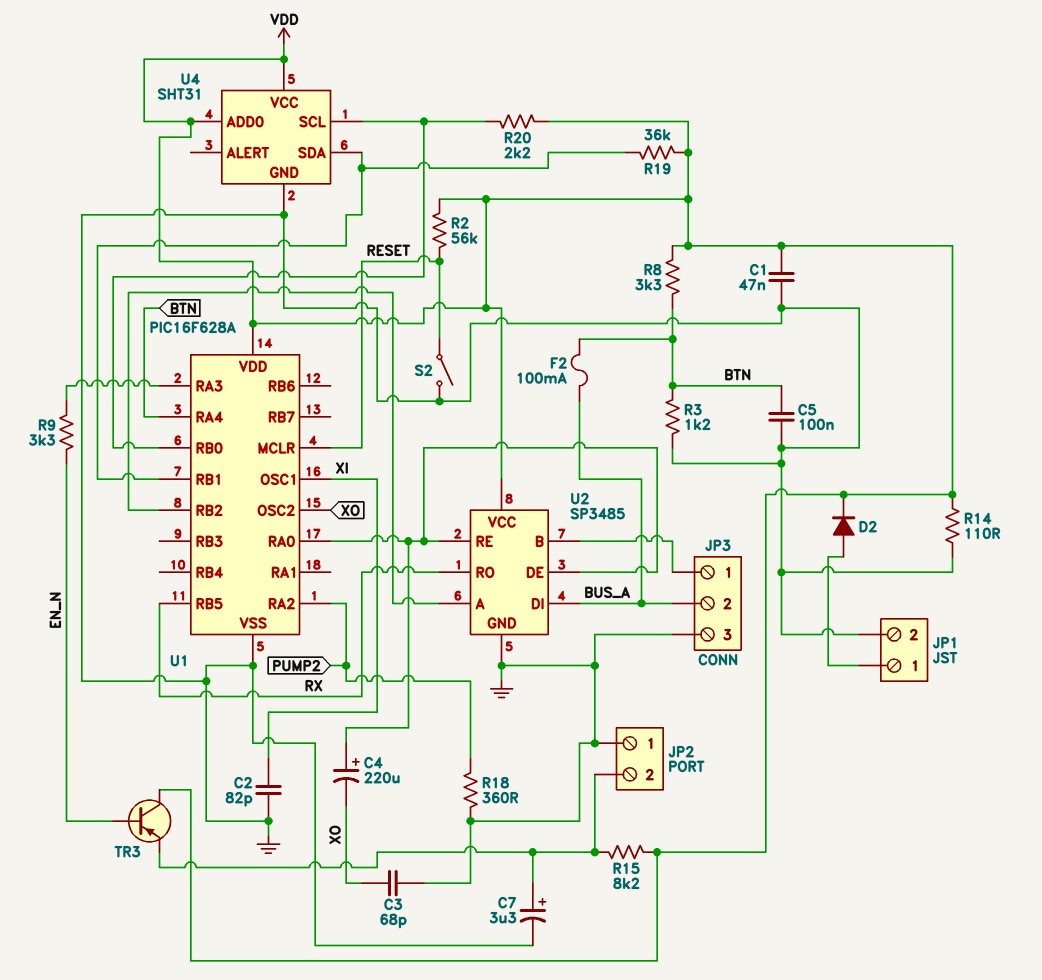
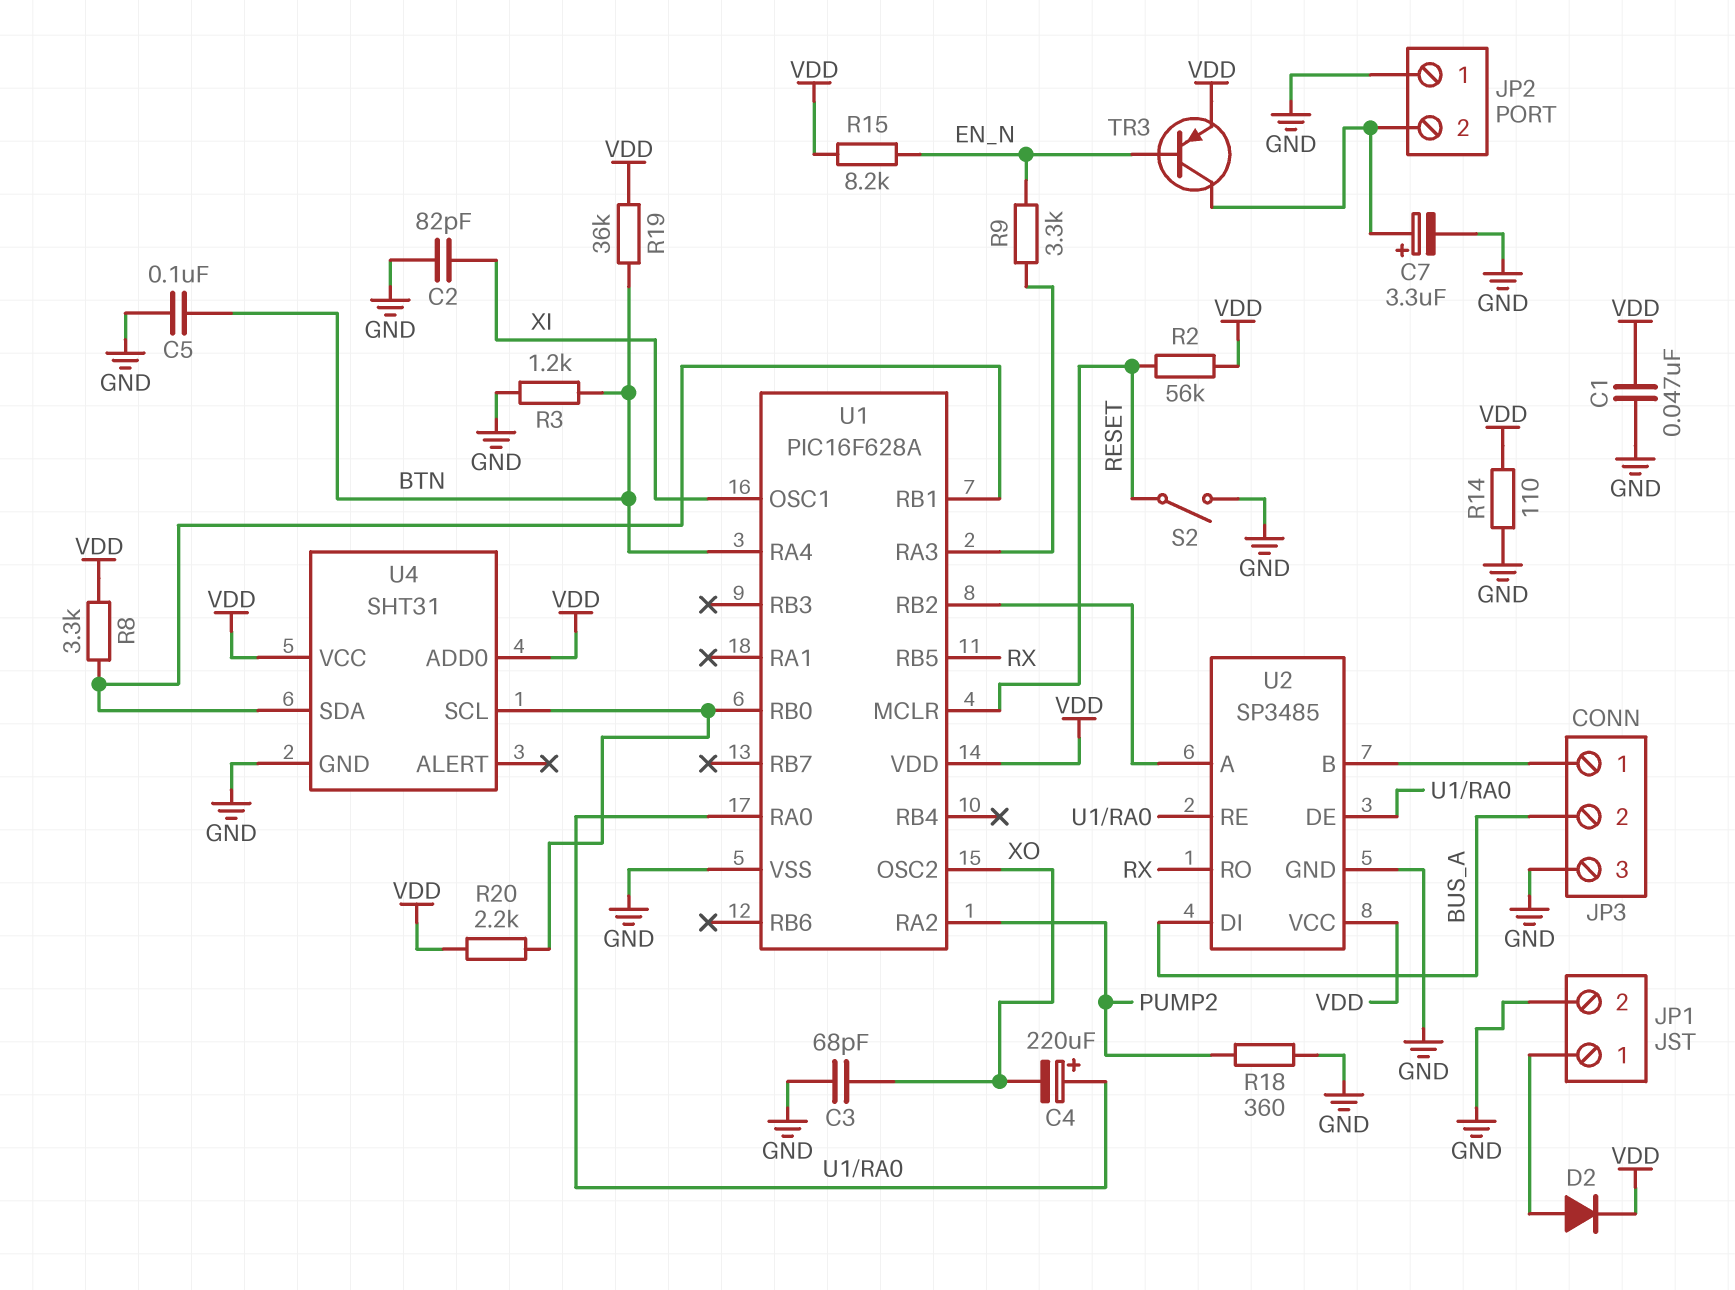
F2: 100mA (BTN, BUS_A) -> none
R8: 3.3k (BTN, VDD) -> 3.3k (U1/RB1, VDD)
R15: 8.2k (JP2/2, VDD) -> 8.2k (EN_N, VDD)
R19: 36k (U1/RB1, VDD) -> 36k (BTN, VDD)
TR3: PNP (B EN_N, C VDD, E JP2/2) -> PNP (B EN_N, C JP2/2, E VDD)

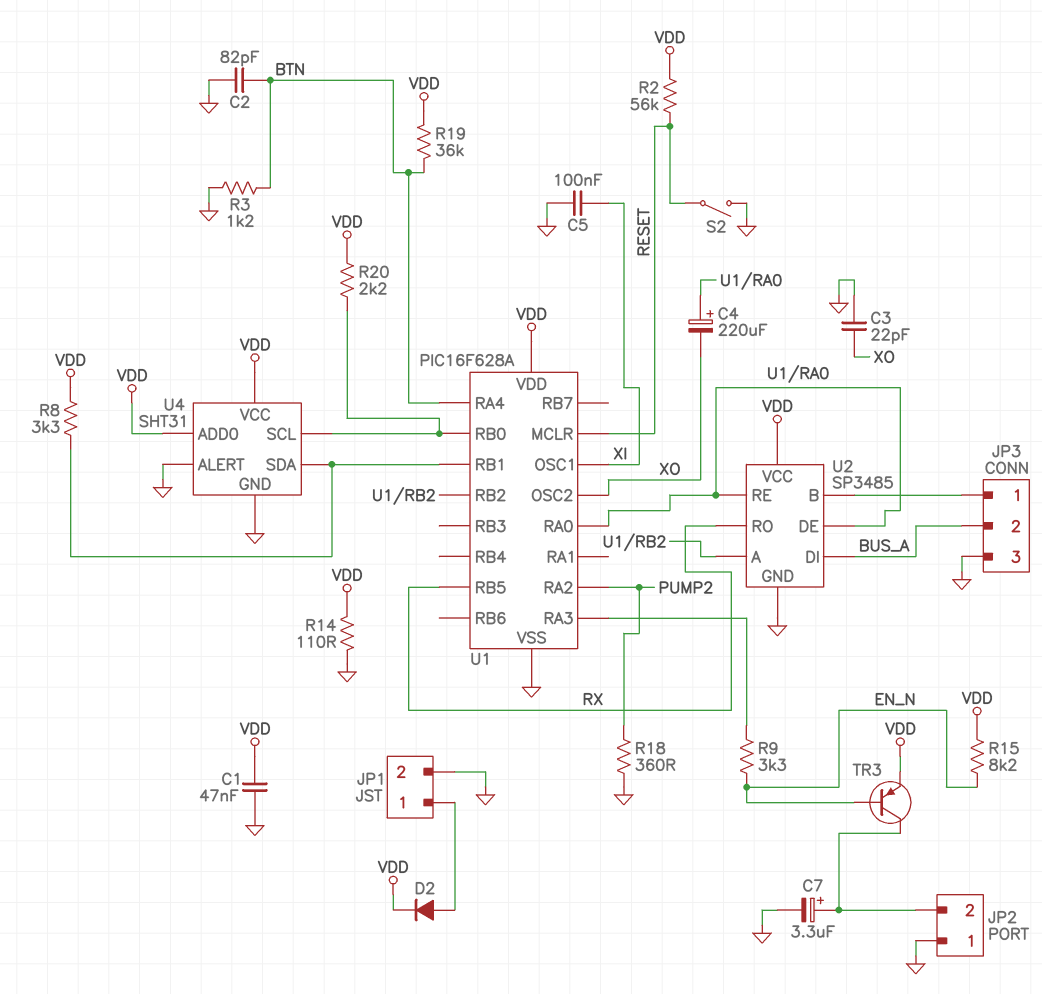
C2: 82pF (GND, XI) -> 82pF (BTN, GND)
C3: 68pF (GND, XO) -> 22pF (GND, XO)
C5: 100nF (BTN, GND) -> 100nF (GND, XI)
U4 pin ALERT: none -> GND

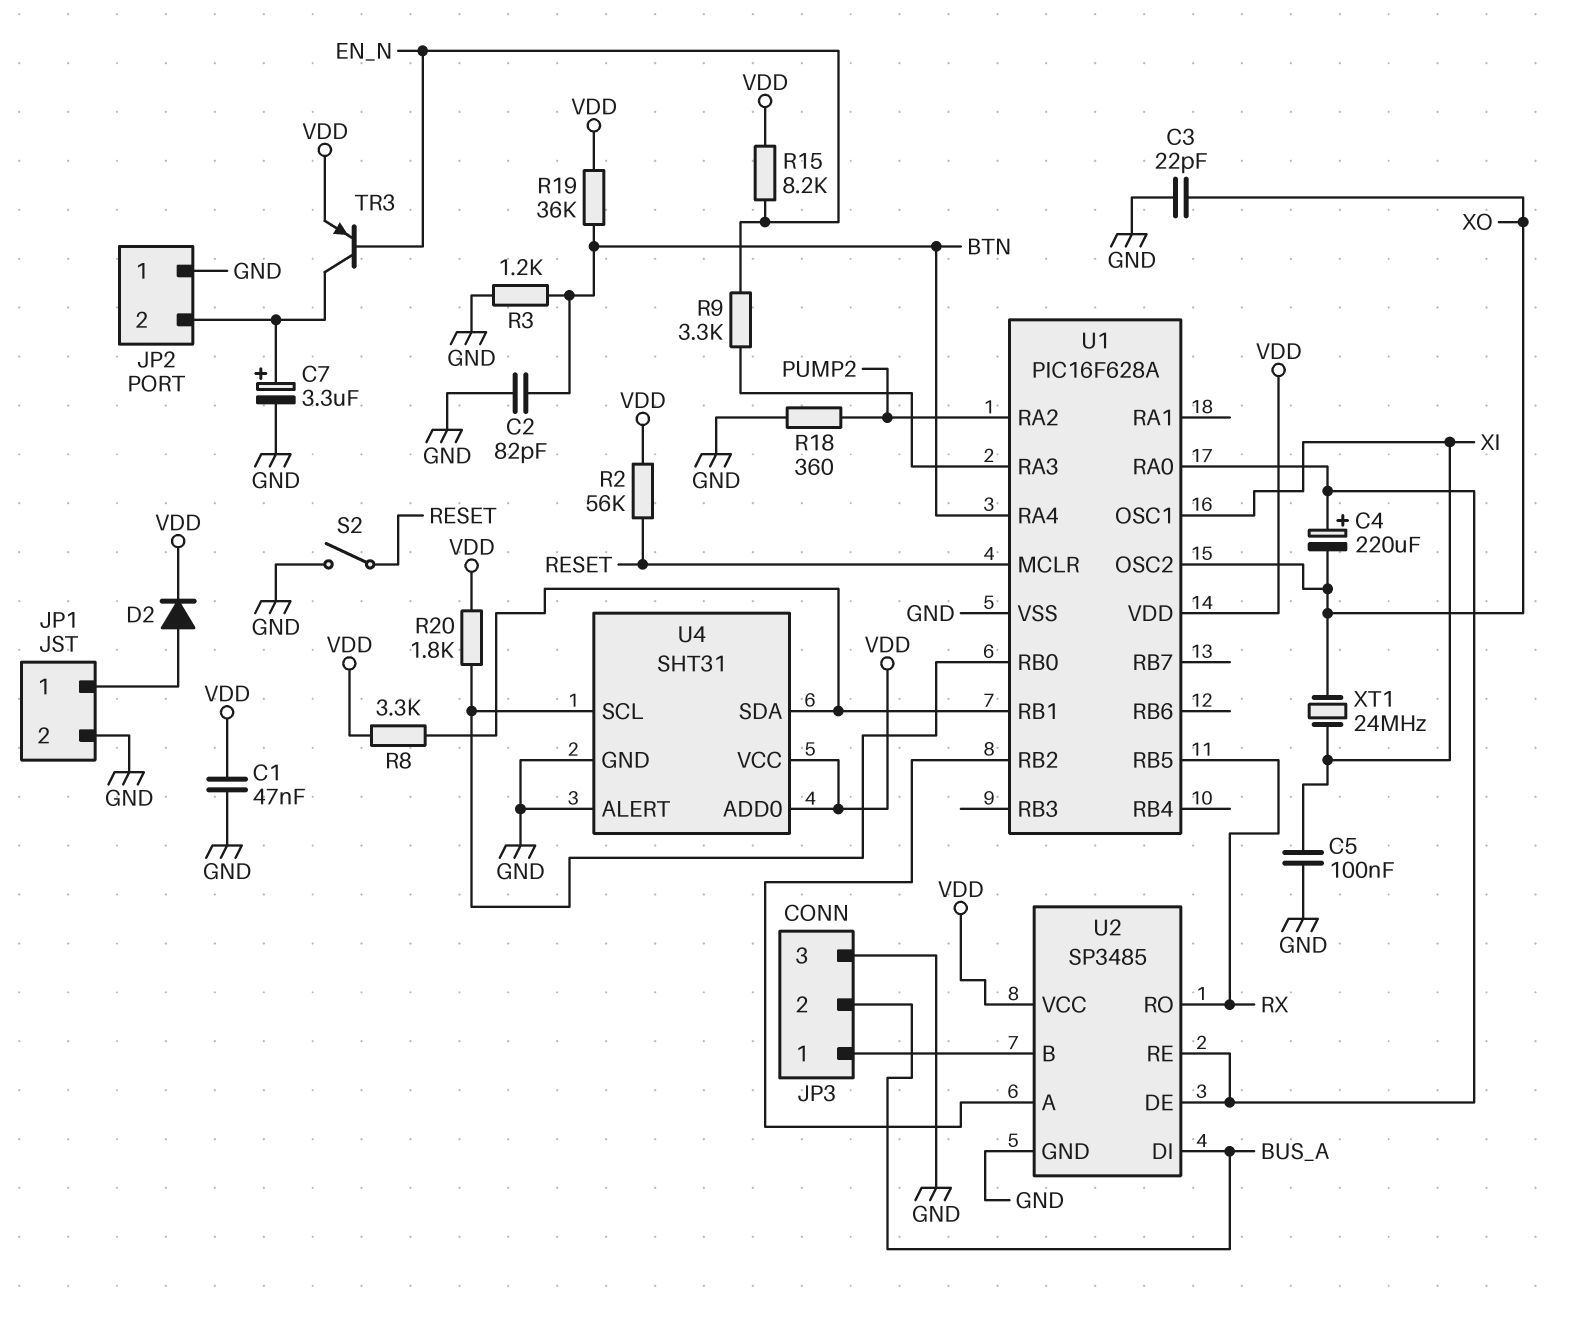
R14: 110 (GND, VDD) -> none
R20: 2.2k (U1/RB0, VDD) -> 1.8k (U1/RB0, VDD)
XT1: none -> 24MHz (XI, XO)

